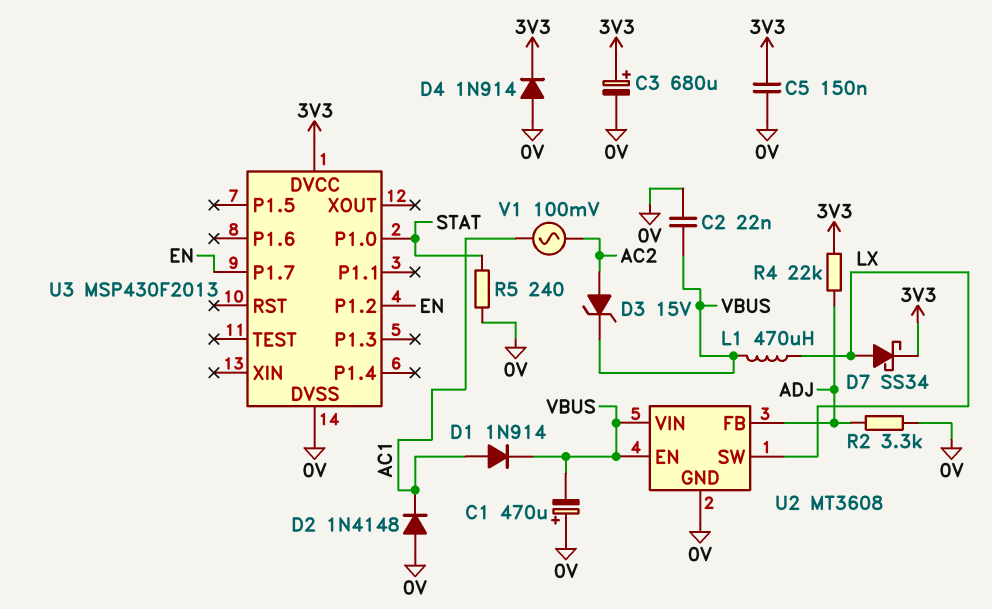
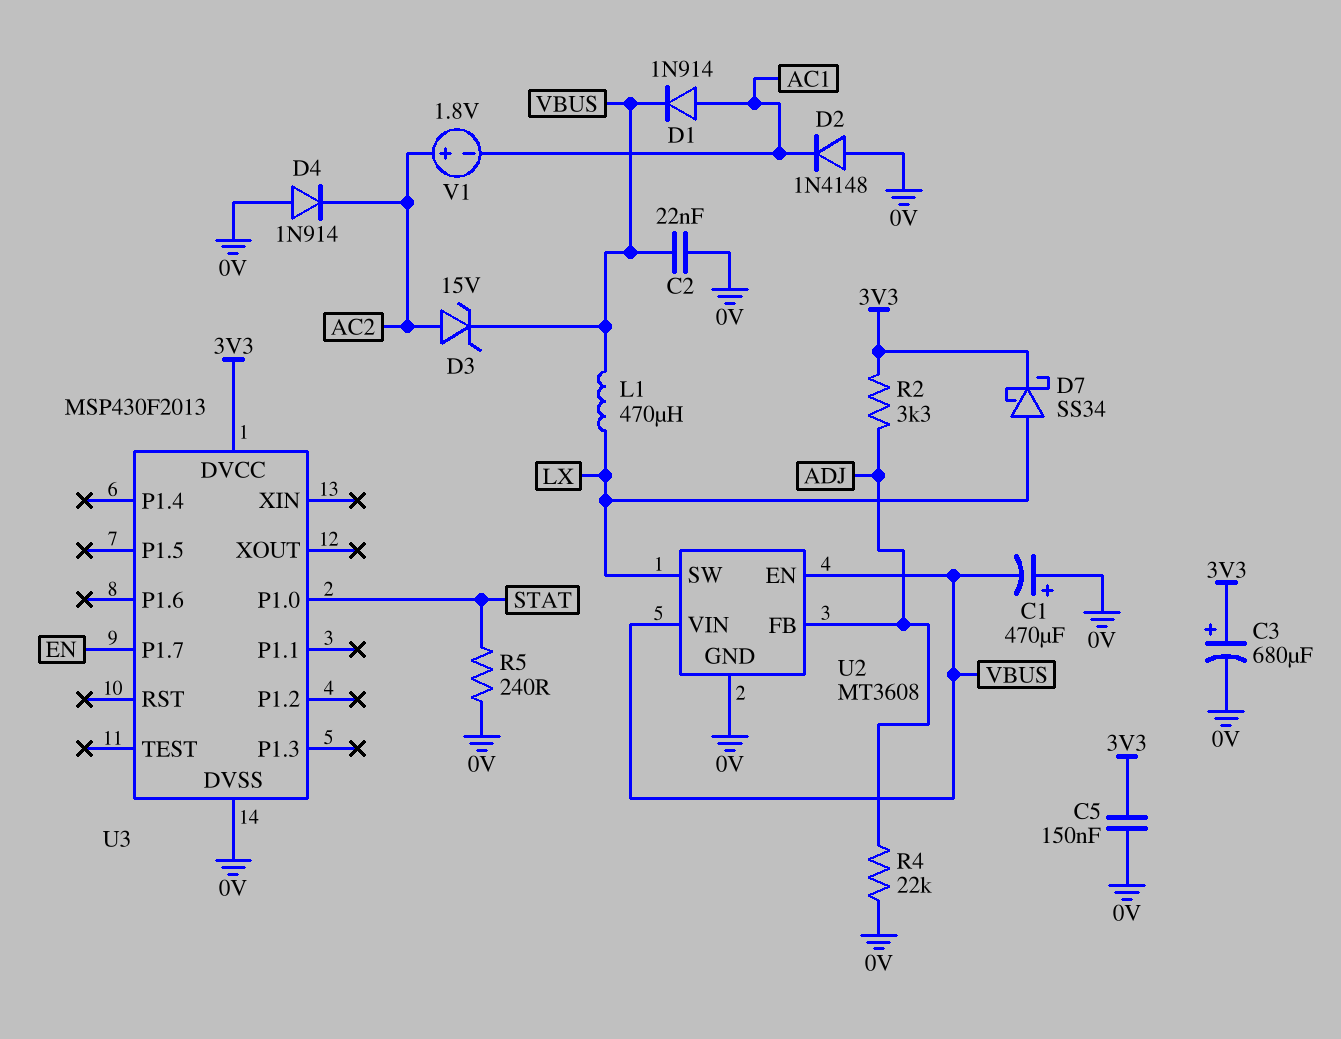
D4: diode 1N914 (A 0V, K 3V3) -> diode 1N914 (A 0V, K AC2)
R2: 3.3k (0V, ADJ) -> 3.3k (3V3, ADJ)
R4: 22k (3V3, ADJ) -> 22k (0V, ADJ)
U3 pin P1.2: EN -> none
V1: AC 100mV (AC1, AC2) -> 1.8V (plus AC2, minus AC1)

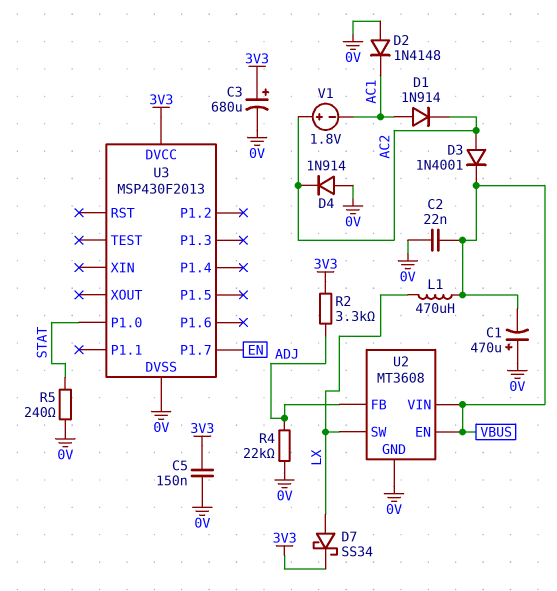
D1: diode 1N914 (A AC1, K VBUS) -> diode 1N914 (A AC1, K AC2)
D3: zener 15V (A AC2, K VBUS) -> diode 1N4001 (A AC2, K VBUS)

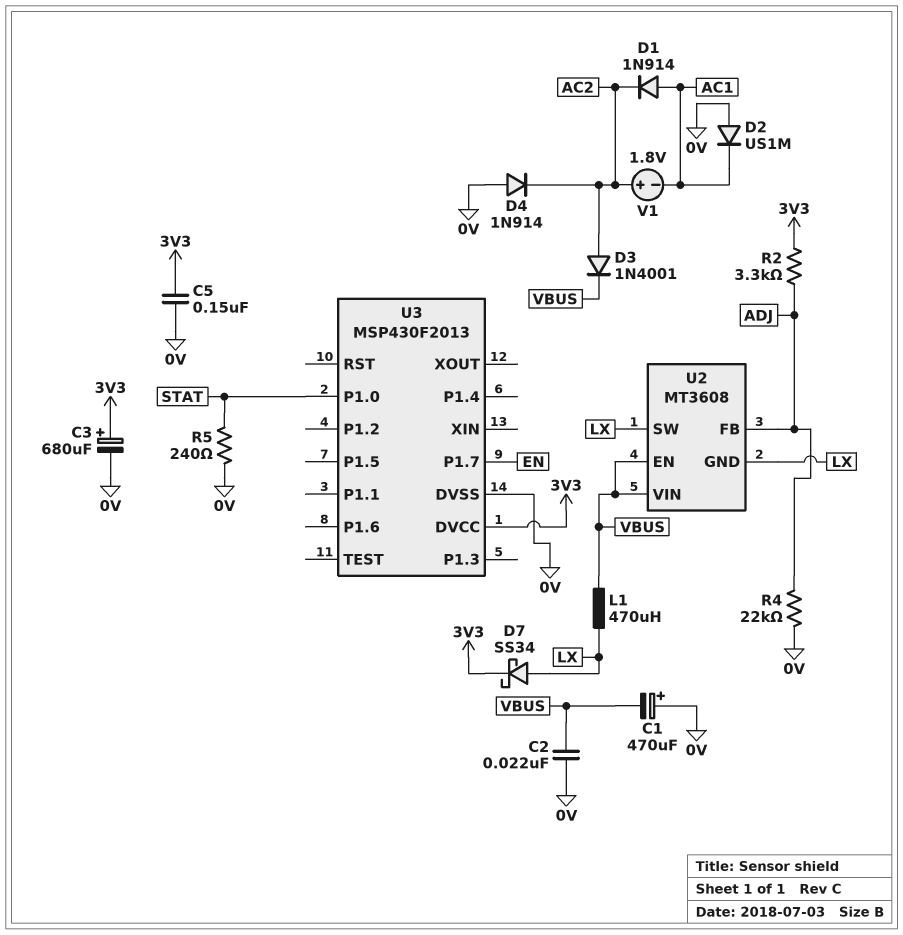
D2: diode 1N4148 (A 0V, K AC1) -> diode US1M (A 0V, K AC1)
U2 pin GND: 0V -> LX

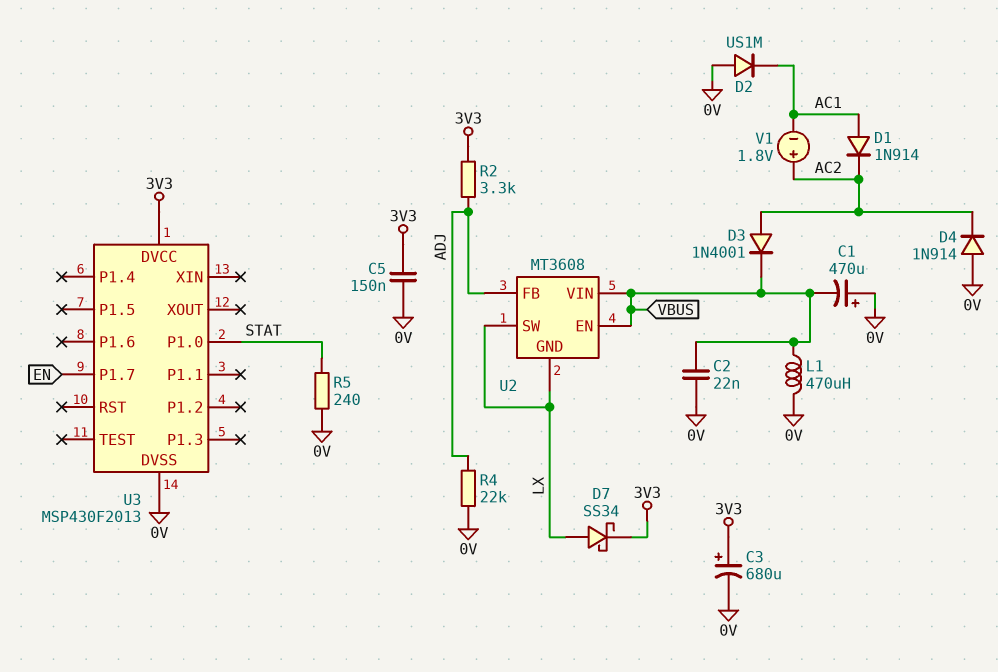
L1: 470uH (LX, VBUS) -> 470uH (0V, VBUS)

